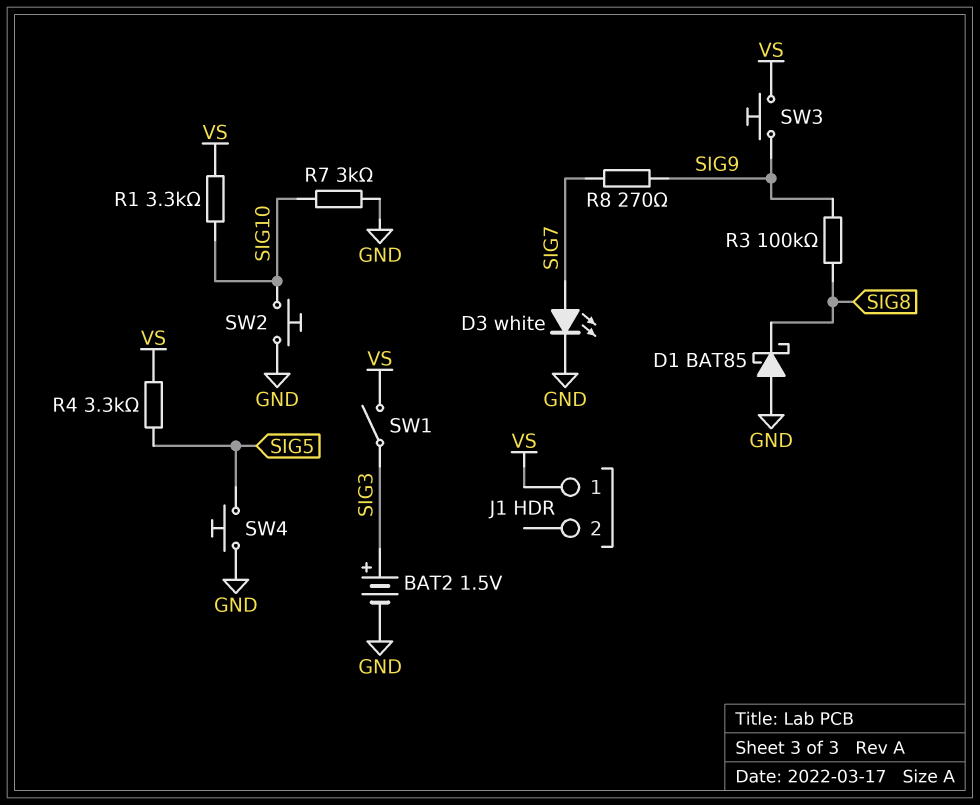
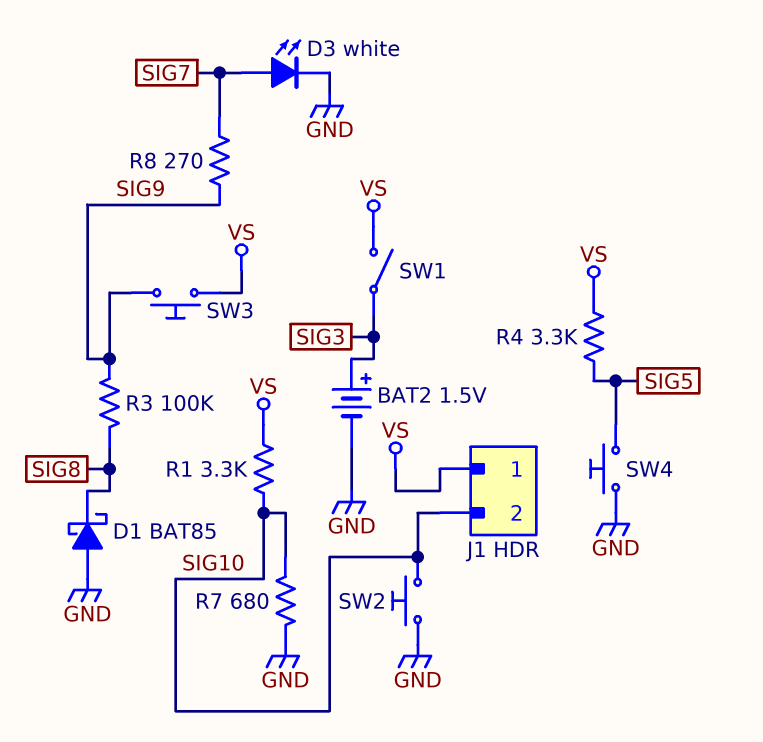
J1 pin 2: none -> SIG10
R7: 3k (GND, SIG10) -> 680 (GND, SIG10)

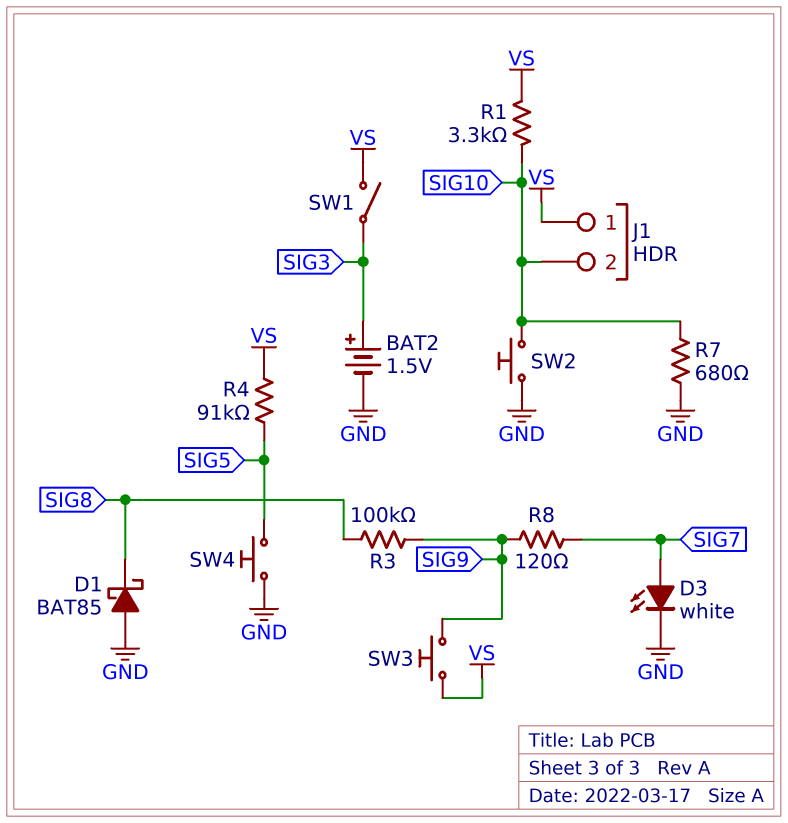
R4: 3.3k (SIG5, VS) -> 91k (SIG5, VS)
R8: 270 (SIG7, SIG9) -> 120 (SIG7, SIG9)

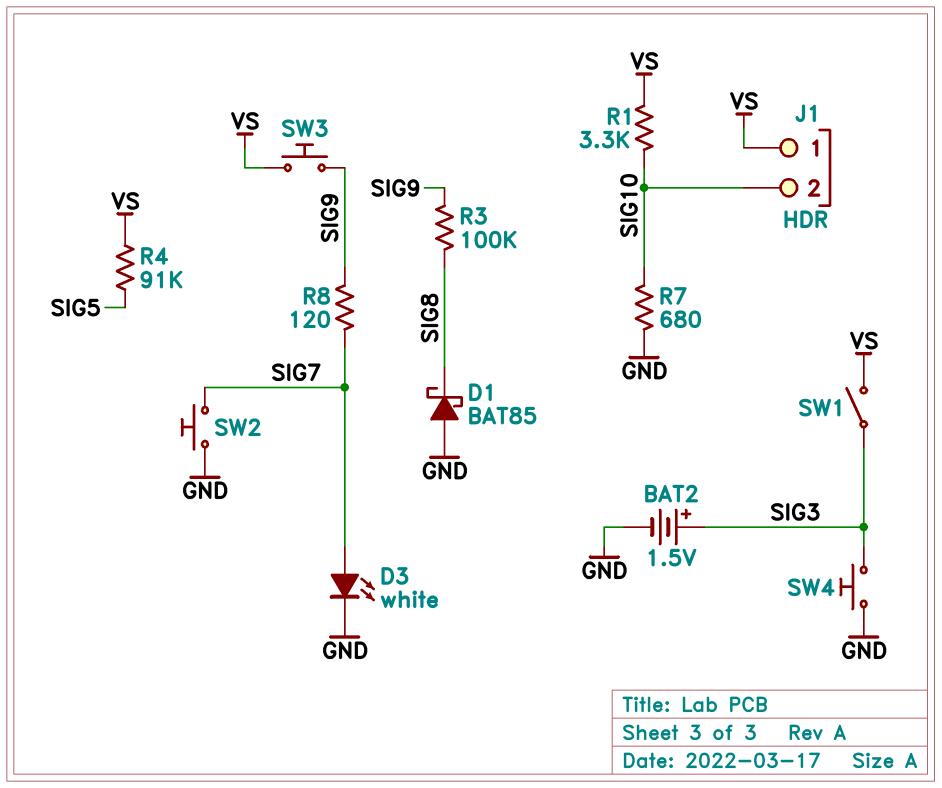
SW2: button (GND, SIG10) -> button (GND, SIG7)
SW4: button (GND, SIG5) -> button (GND, SIG3)

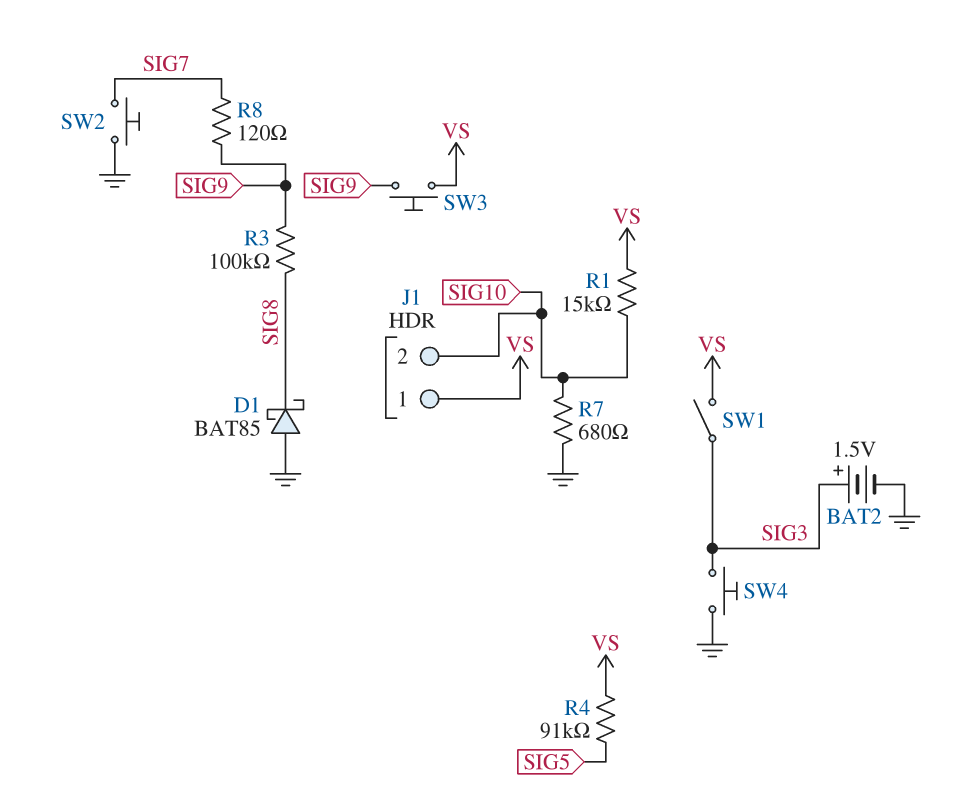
D3: LED white (A SIG7, K GND) -> none
R1: 3.3k (SIG10, VS) -> 15k (SIG10, VS)

